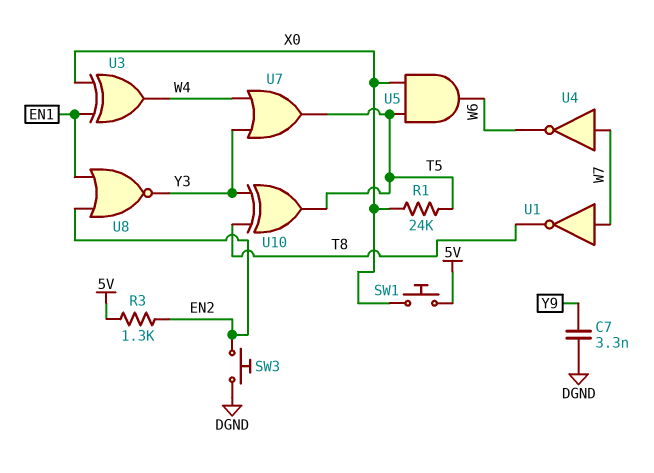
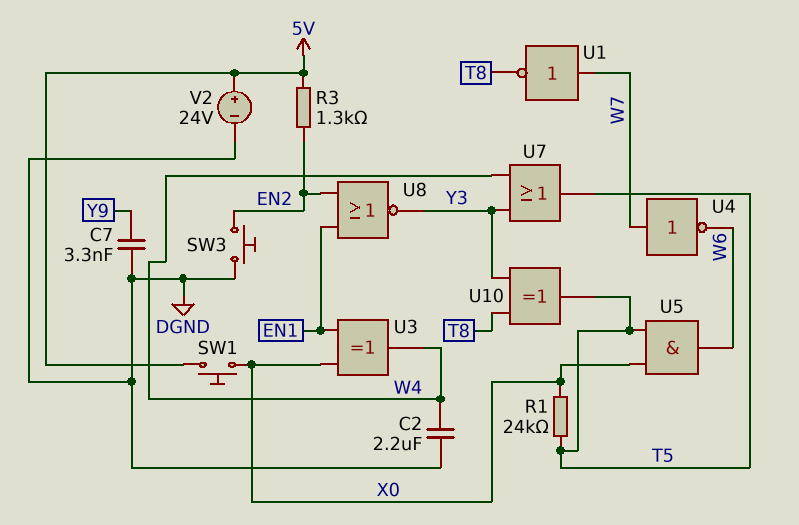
C2: none -> 2.2uF (DGND, W4)
V2: none -> 24V (plus 5V, minus DGND)

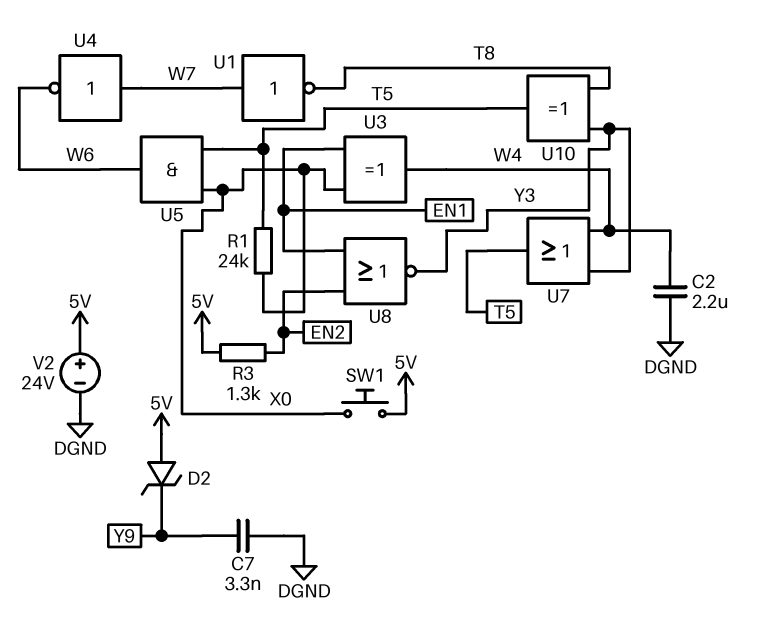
D2: none -> zener (A 5V, K Y9)
SW3: button (DGND, EN2) -> none

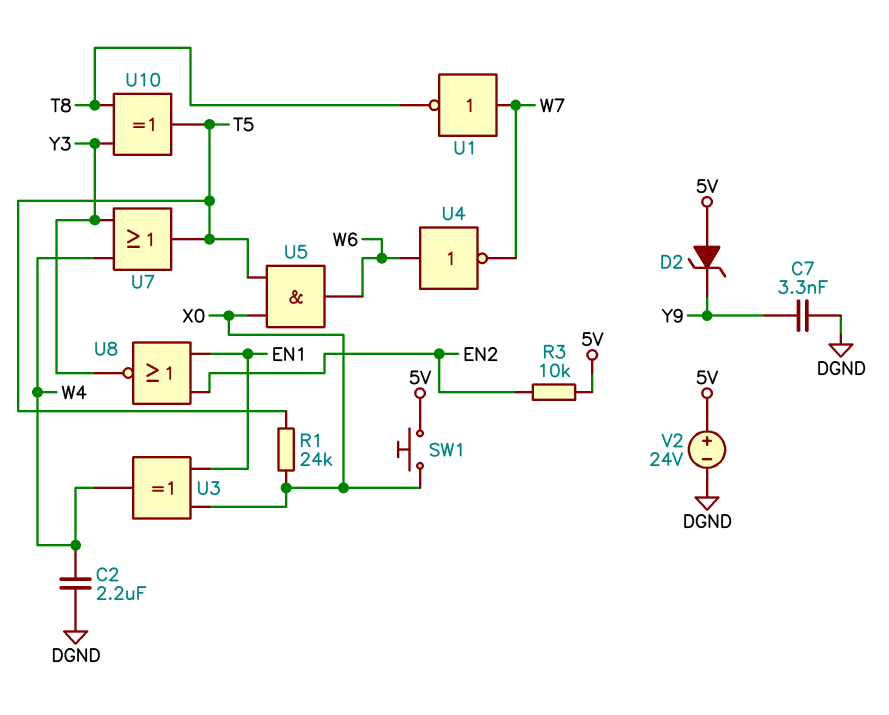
R3: 1.3k (5V, EN2) -> 10k (5V, EN2)
U4: NOT (in W7, out W6) -> NOT (in W6, out W7)

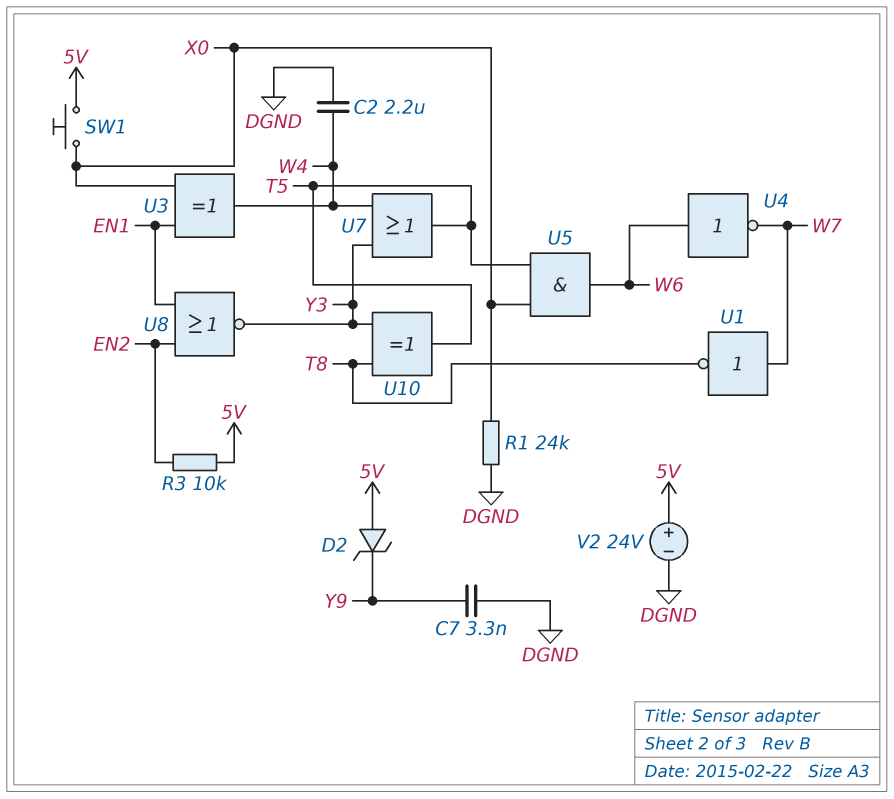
R1: 24k (T5, X0) -> 24k (DGND, X0)

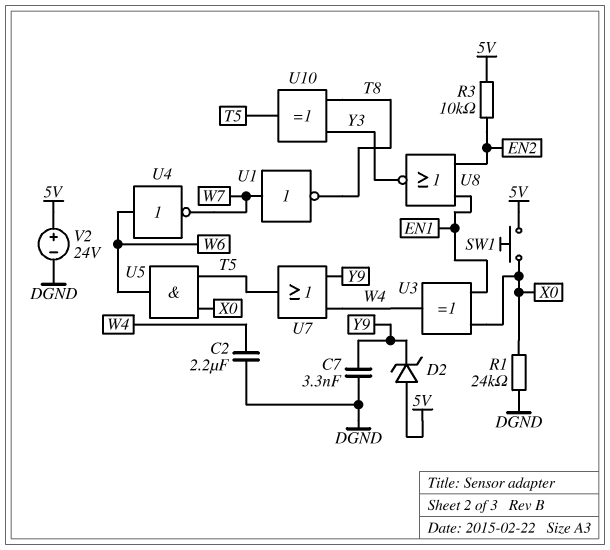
U7: OR (in W4, in Y3, out T5) -> OR (in W4, in Y9, out T5)

